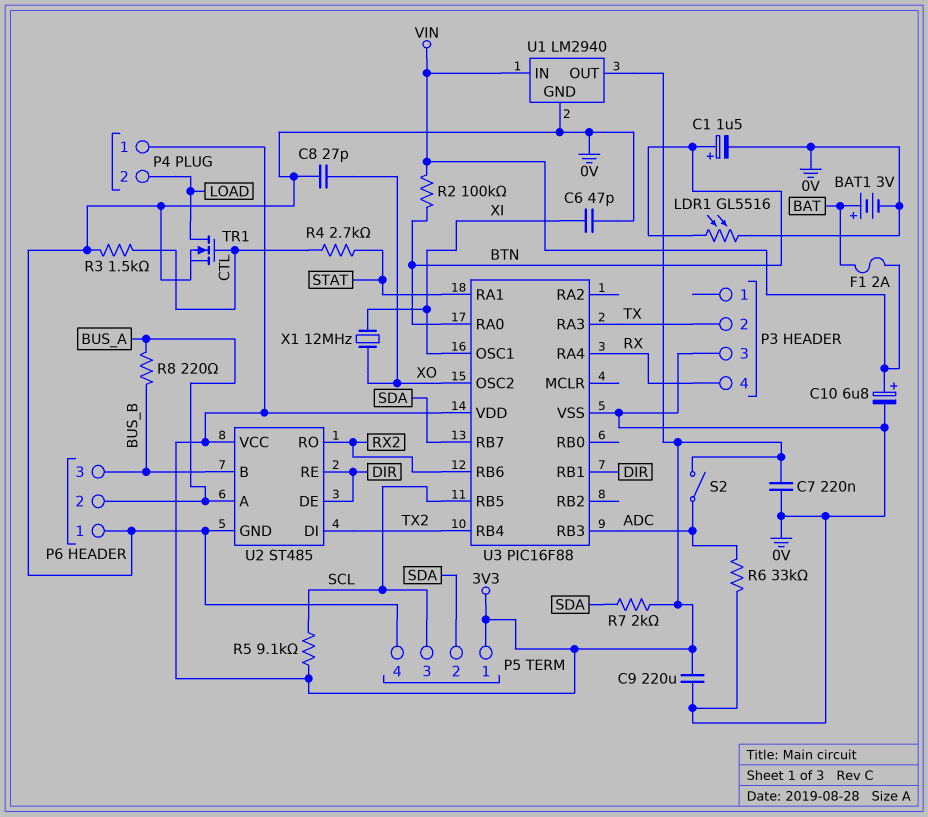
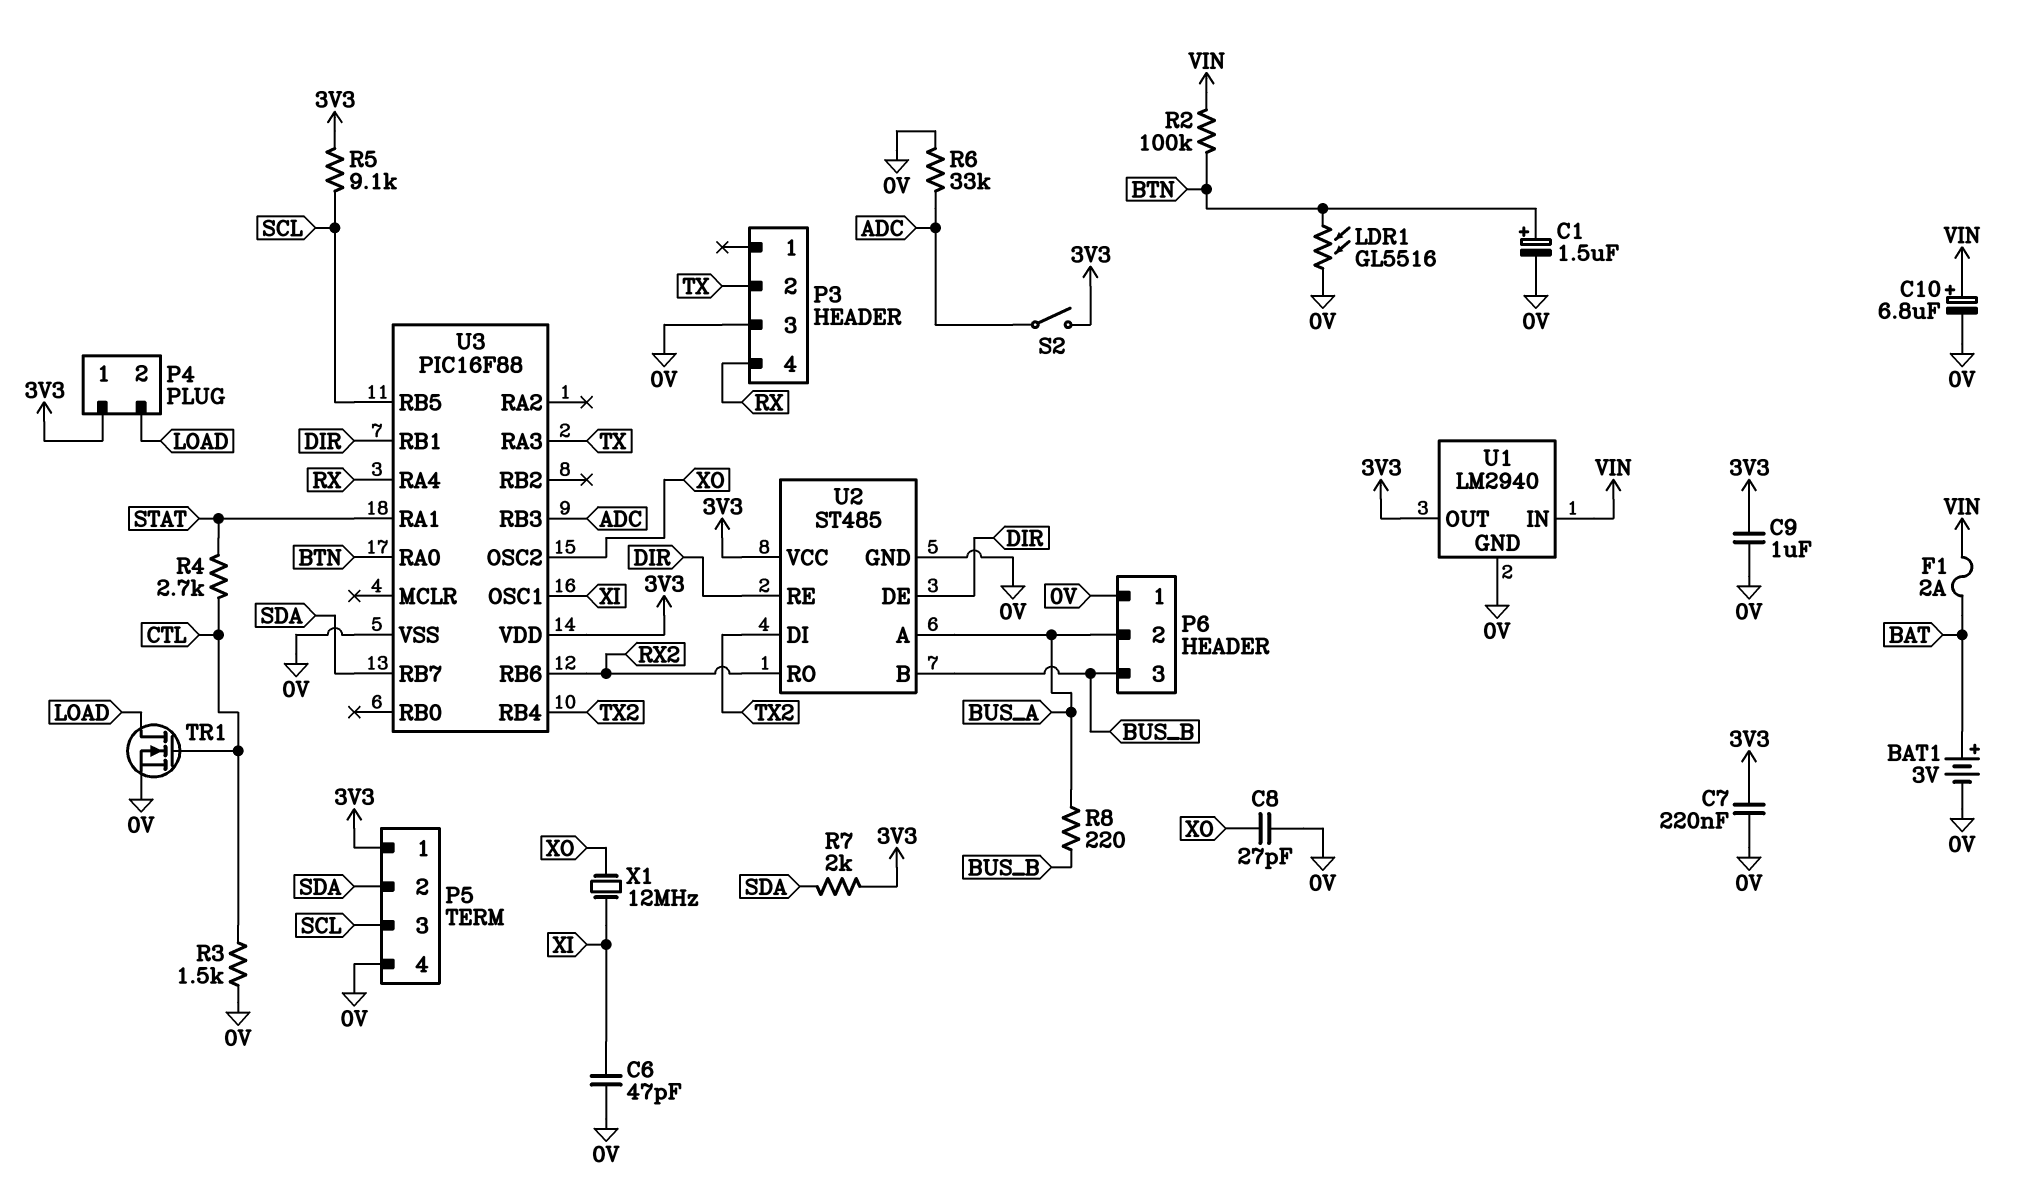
C9: 220uF (0V, 3V3) -> 1uF (0V, 3V3)

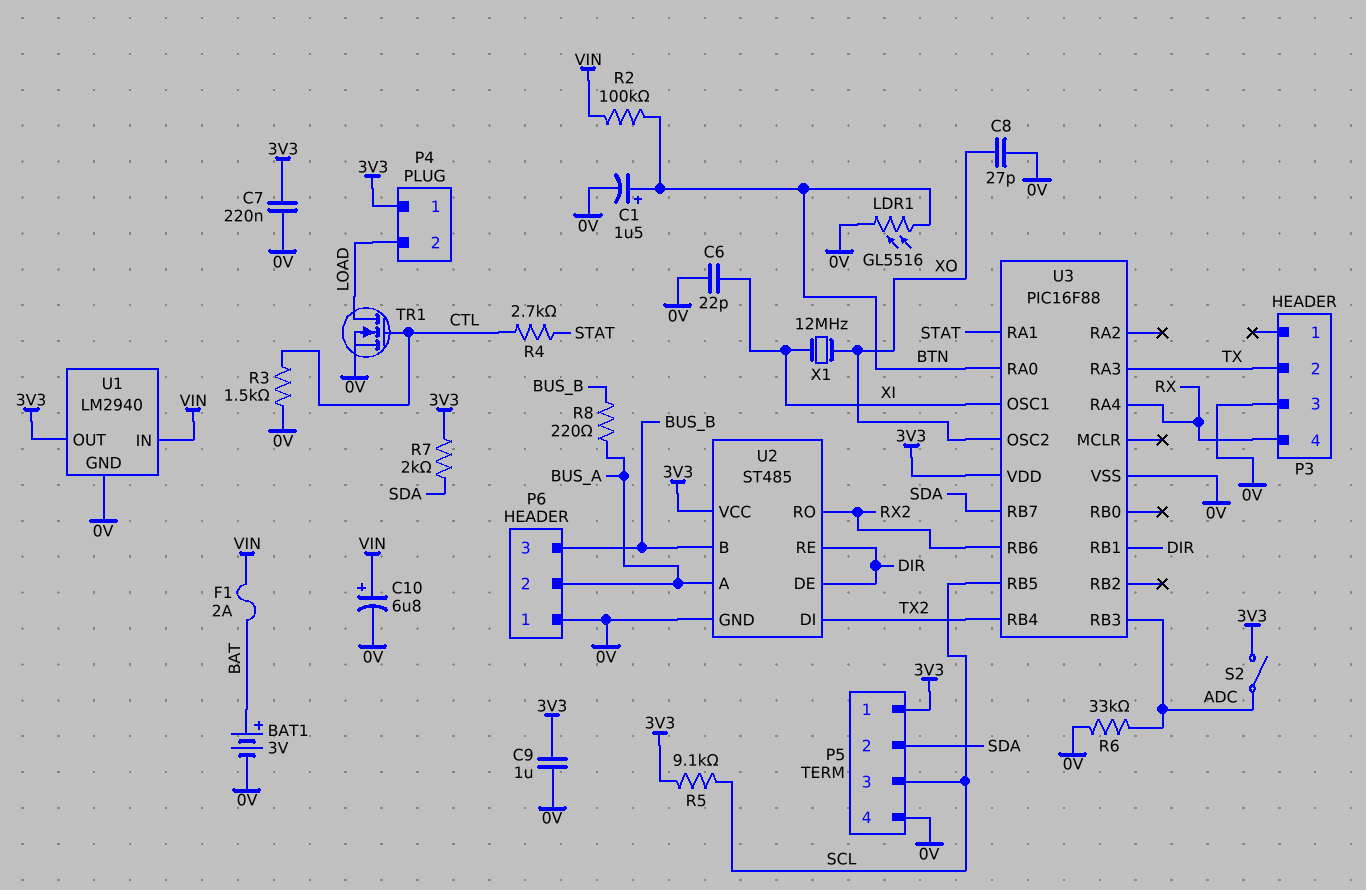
C6: 47pF (0V, XI) -> 22pF (0V, XI)

